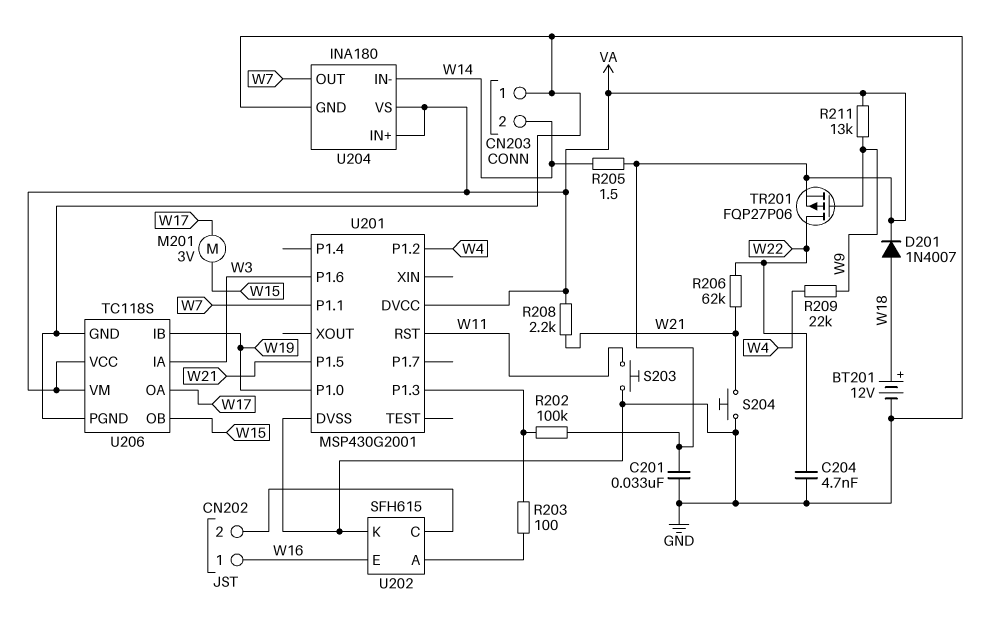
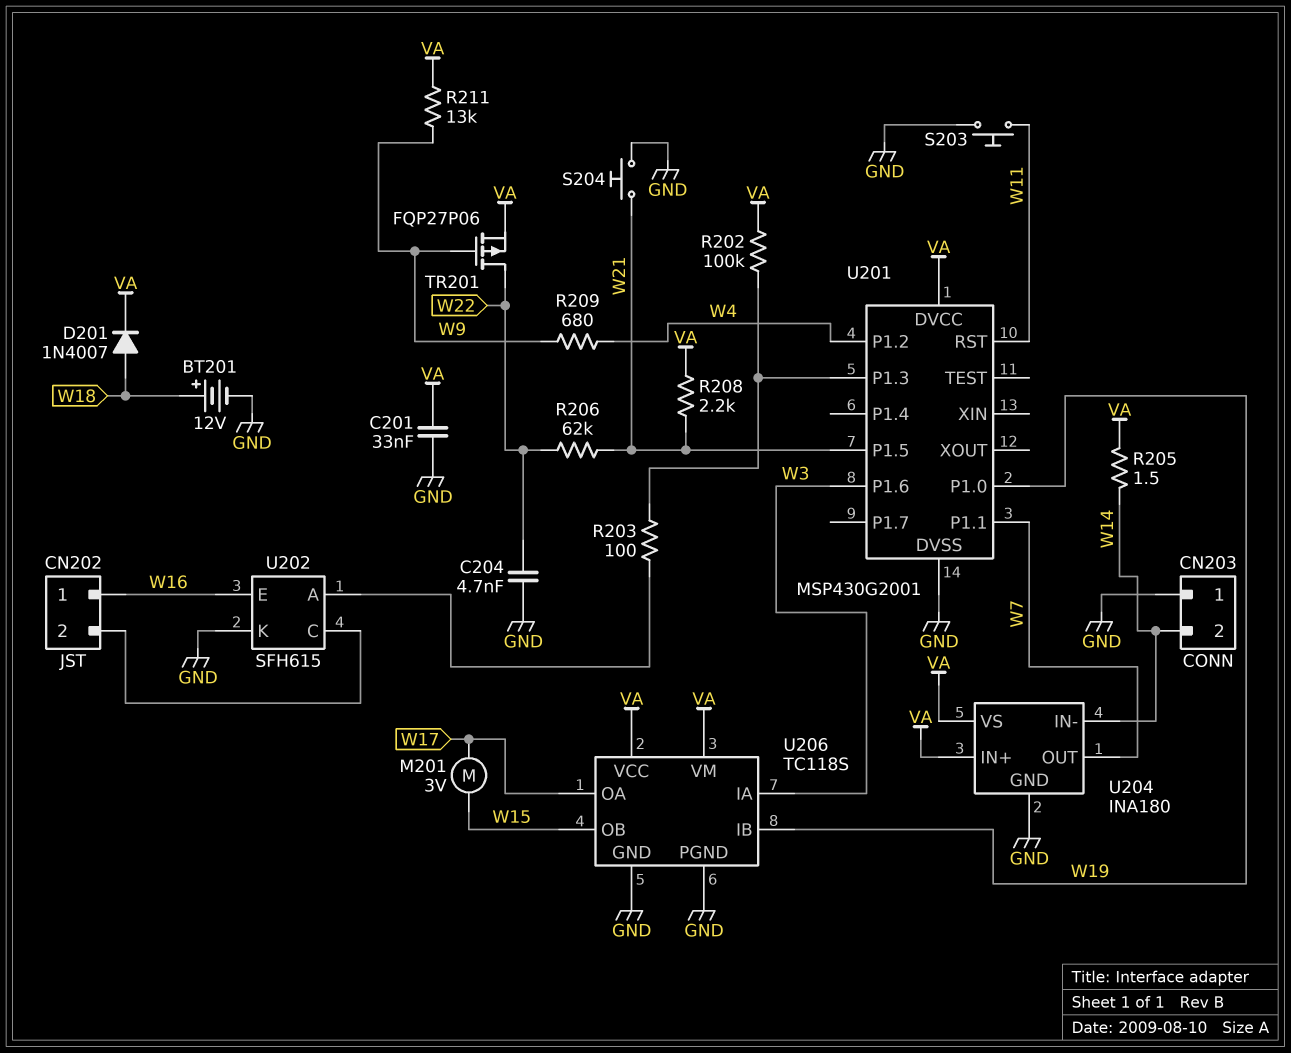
R209: 22k (W4, W9) -> 680 (W4, W9)

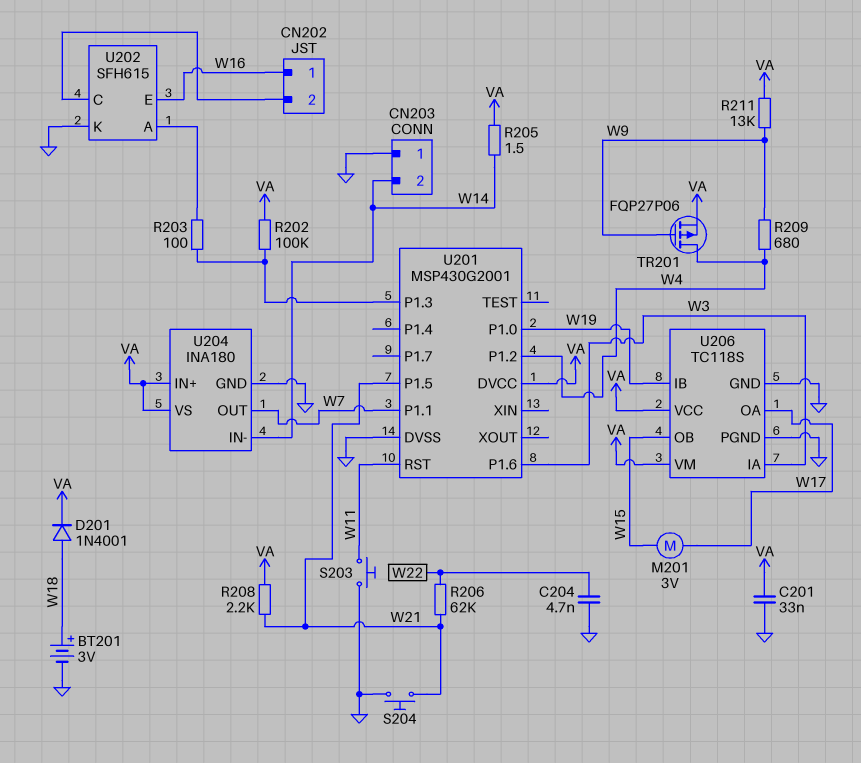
BT201: 12V (plus W18, minus GND) -> 3V (plus W18, minus GND)
D201: diode 1N4007 (A W18, K VA) -> diode 1N4001 (A W18, K VA)
TR201: PMOS FQP27P06 (G W9, D W22, S VA) -> PMOS FQP27P06 (G W9, D W4, S VA)

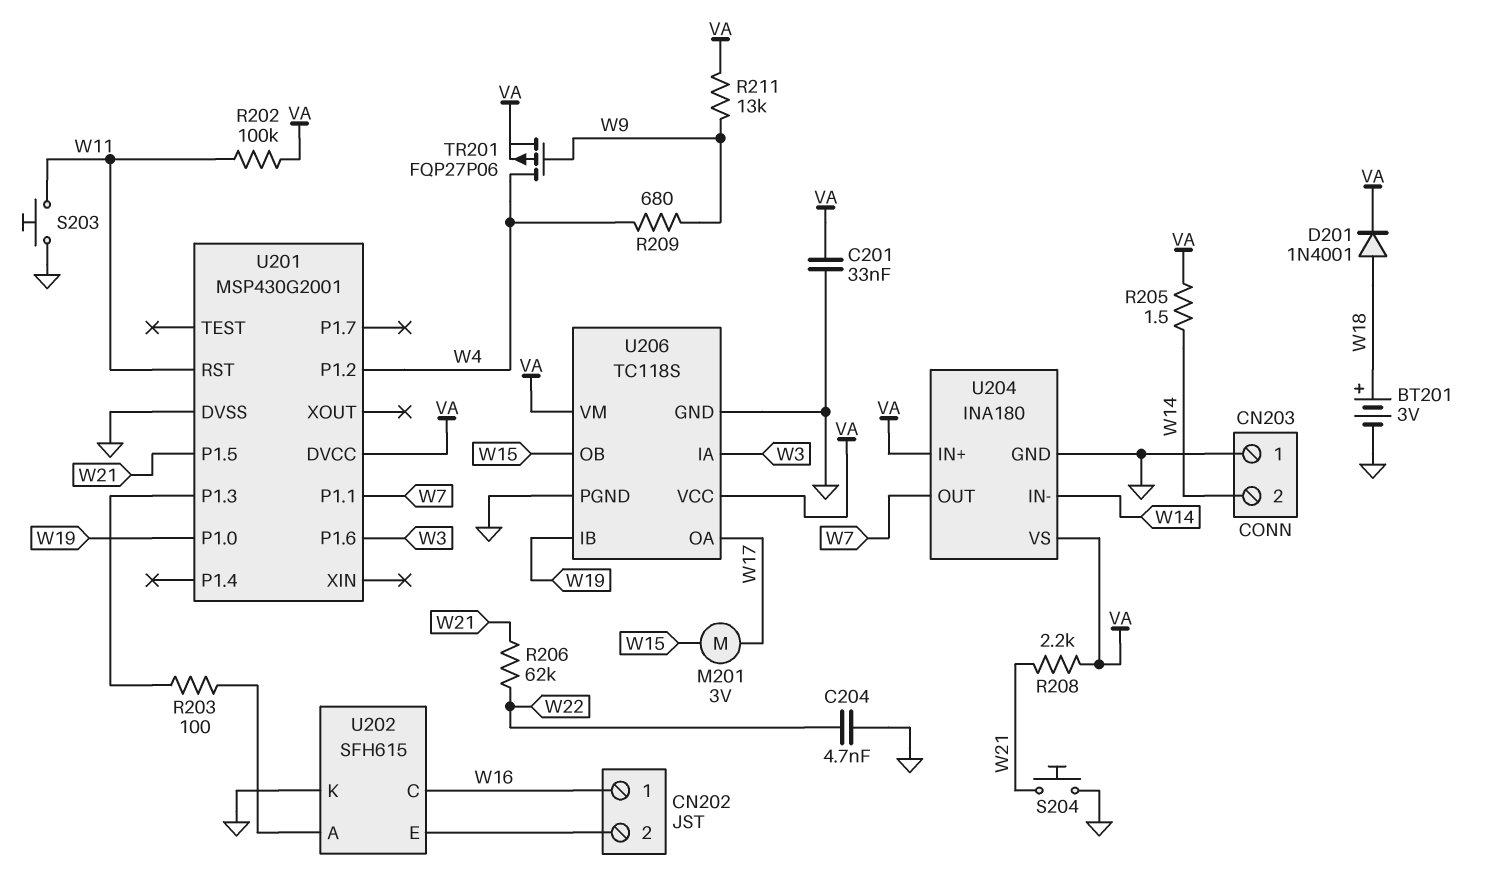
R202: 100k (U201/P1.3, VA) -> 100k (VA, W11)
U202 pin C: CN202/2 -> W16
U202 pin E: W16 -> CN202/2

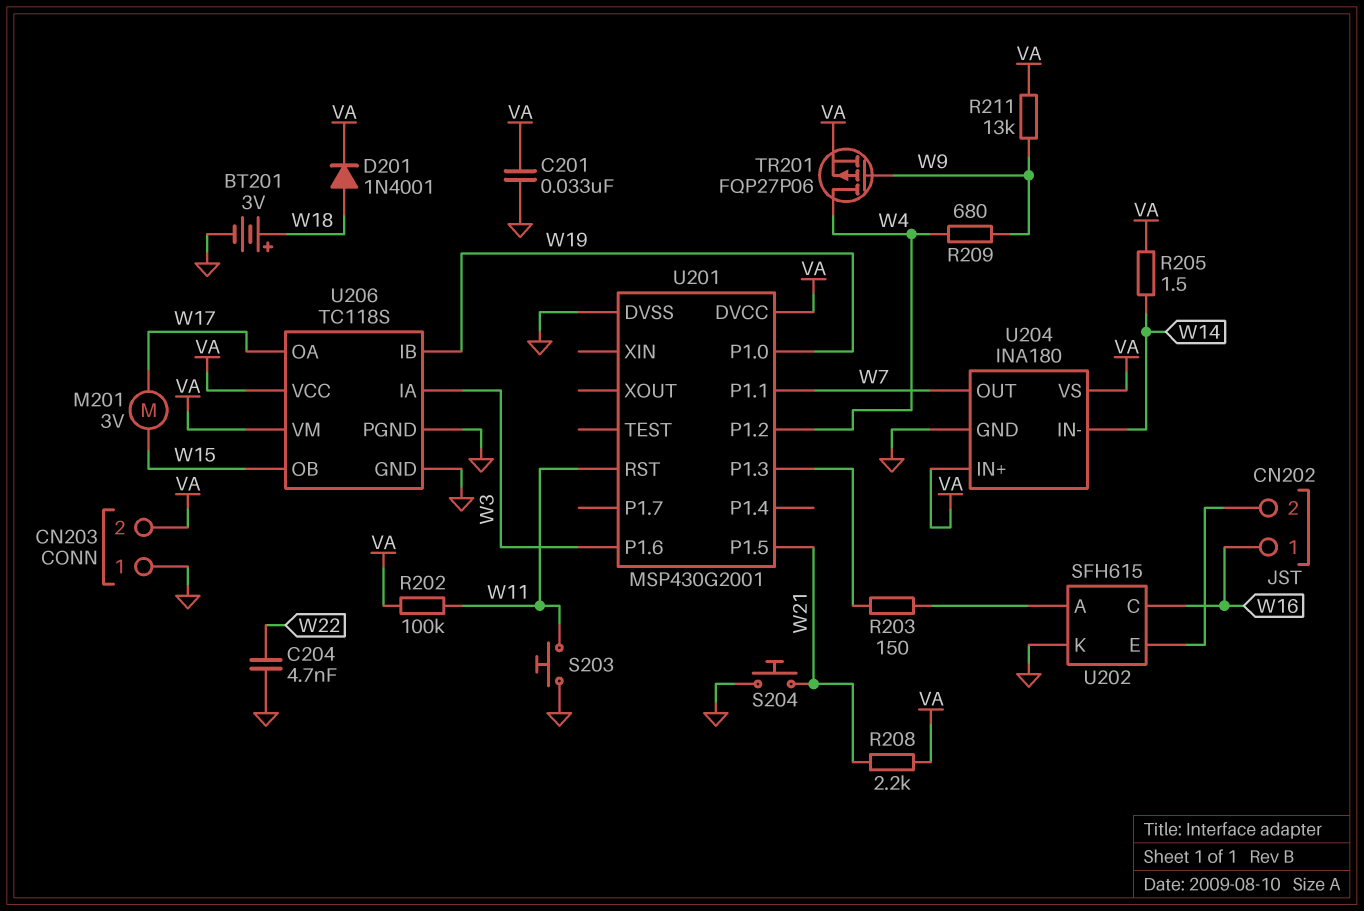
CN203 pin 2: W14 -> VA
R203: 100 (U201/P1.3, U202/A) -> 150 (U201/P1.3, U202/A)
R206: 62k (W21, W22) -> none

